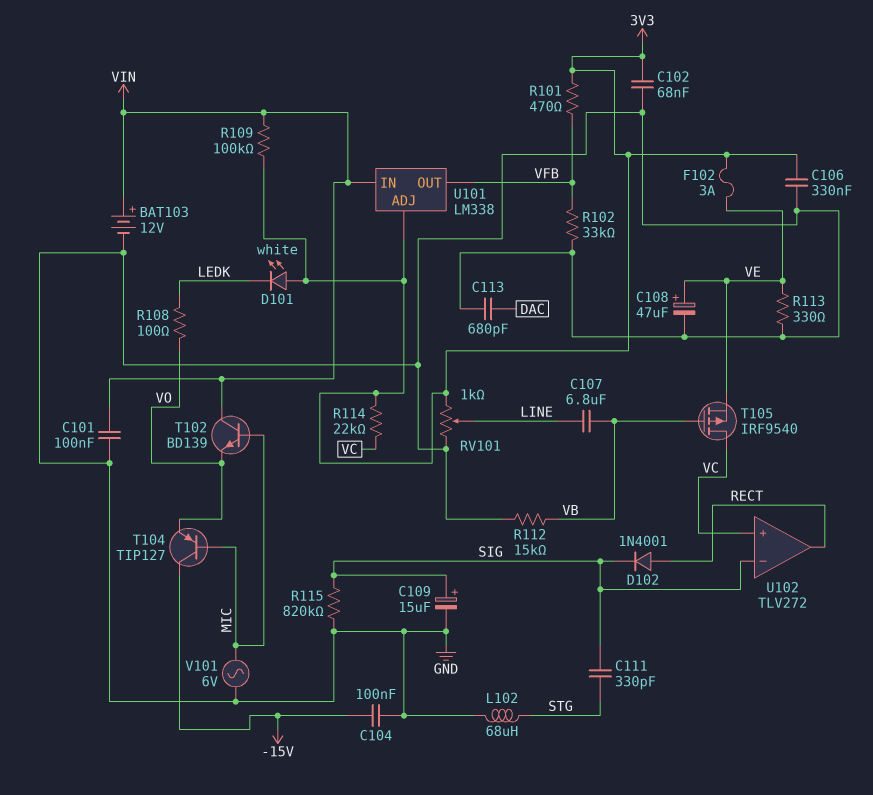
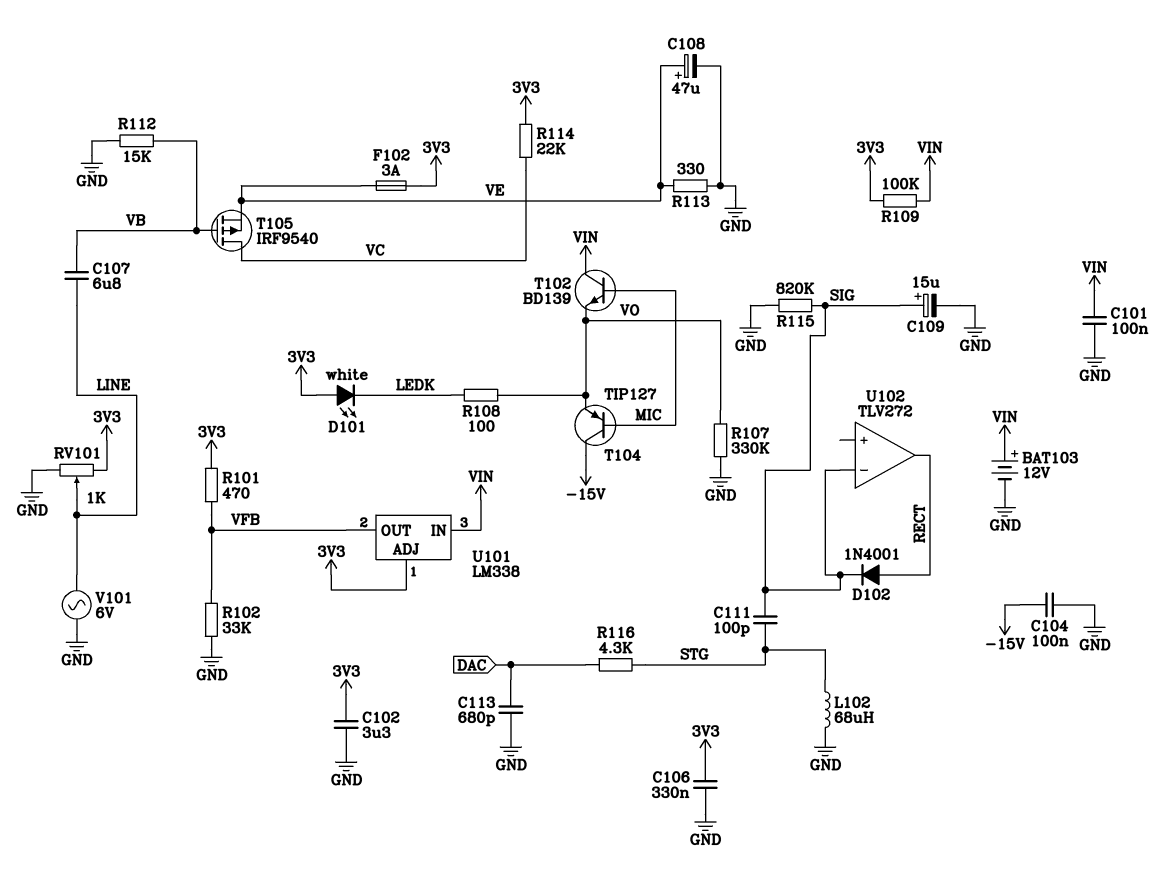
C102: 68nF (3V3, GND) -> 3.3uF (3V3, GND)
C111: 330pF (SIG, STG) -> 100pF (SIG, STG)
R107: none -> 330k (GND, VO)
R116: none -> 4.3k (DAC, STG)
U102 pin in+: VC -> none
V101: AC 6V (GND, MIC) -> AC 6V (GND, LINE)

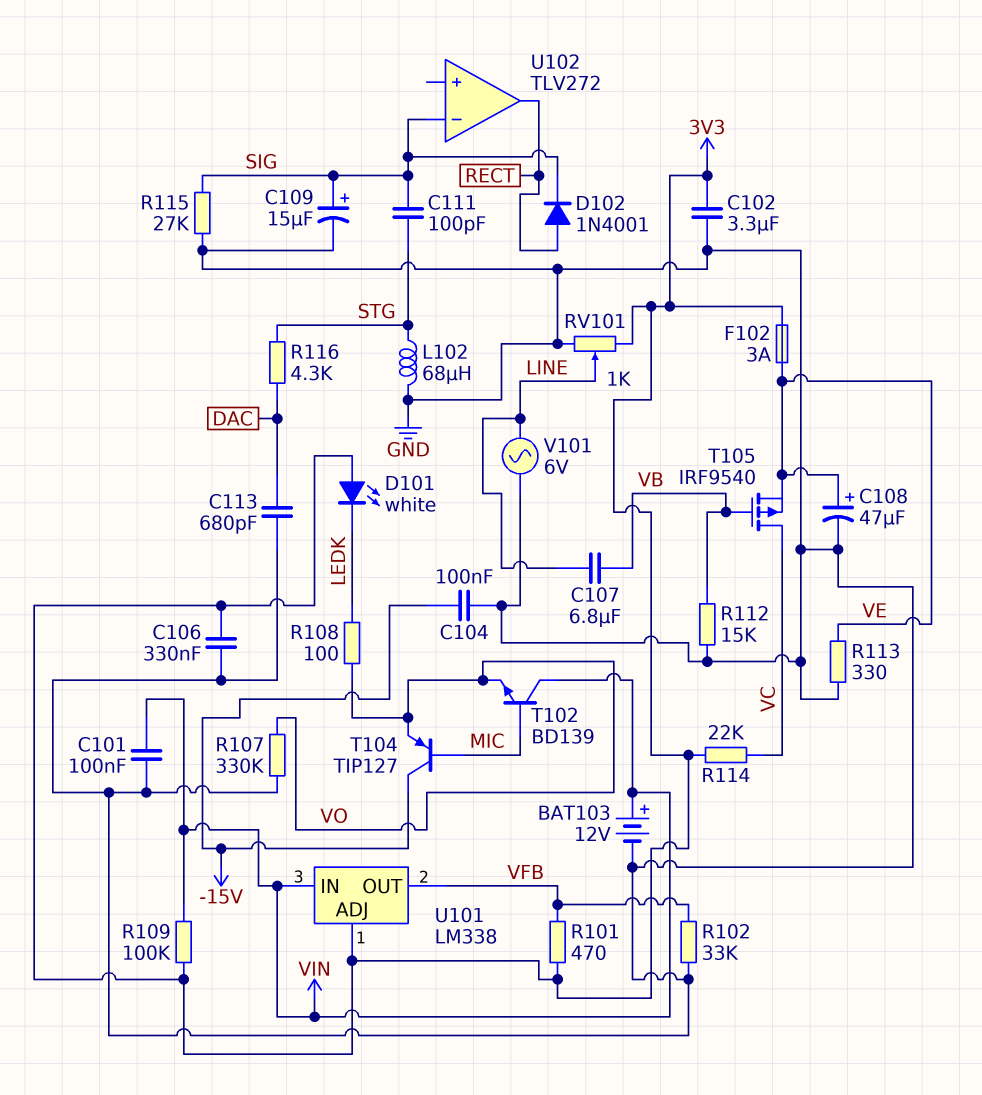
R115: 820k (GND, SIG) -> 27k (GND, SIG)

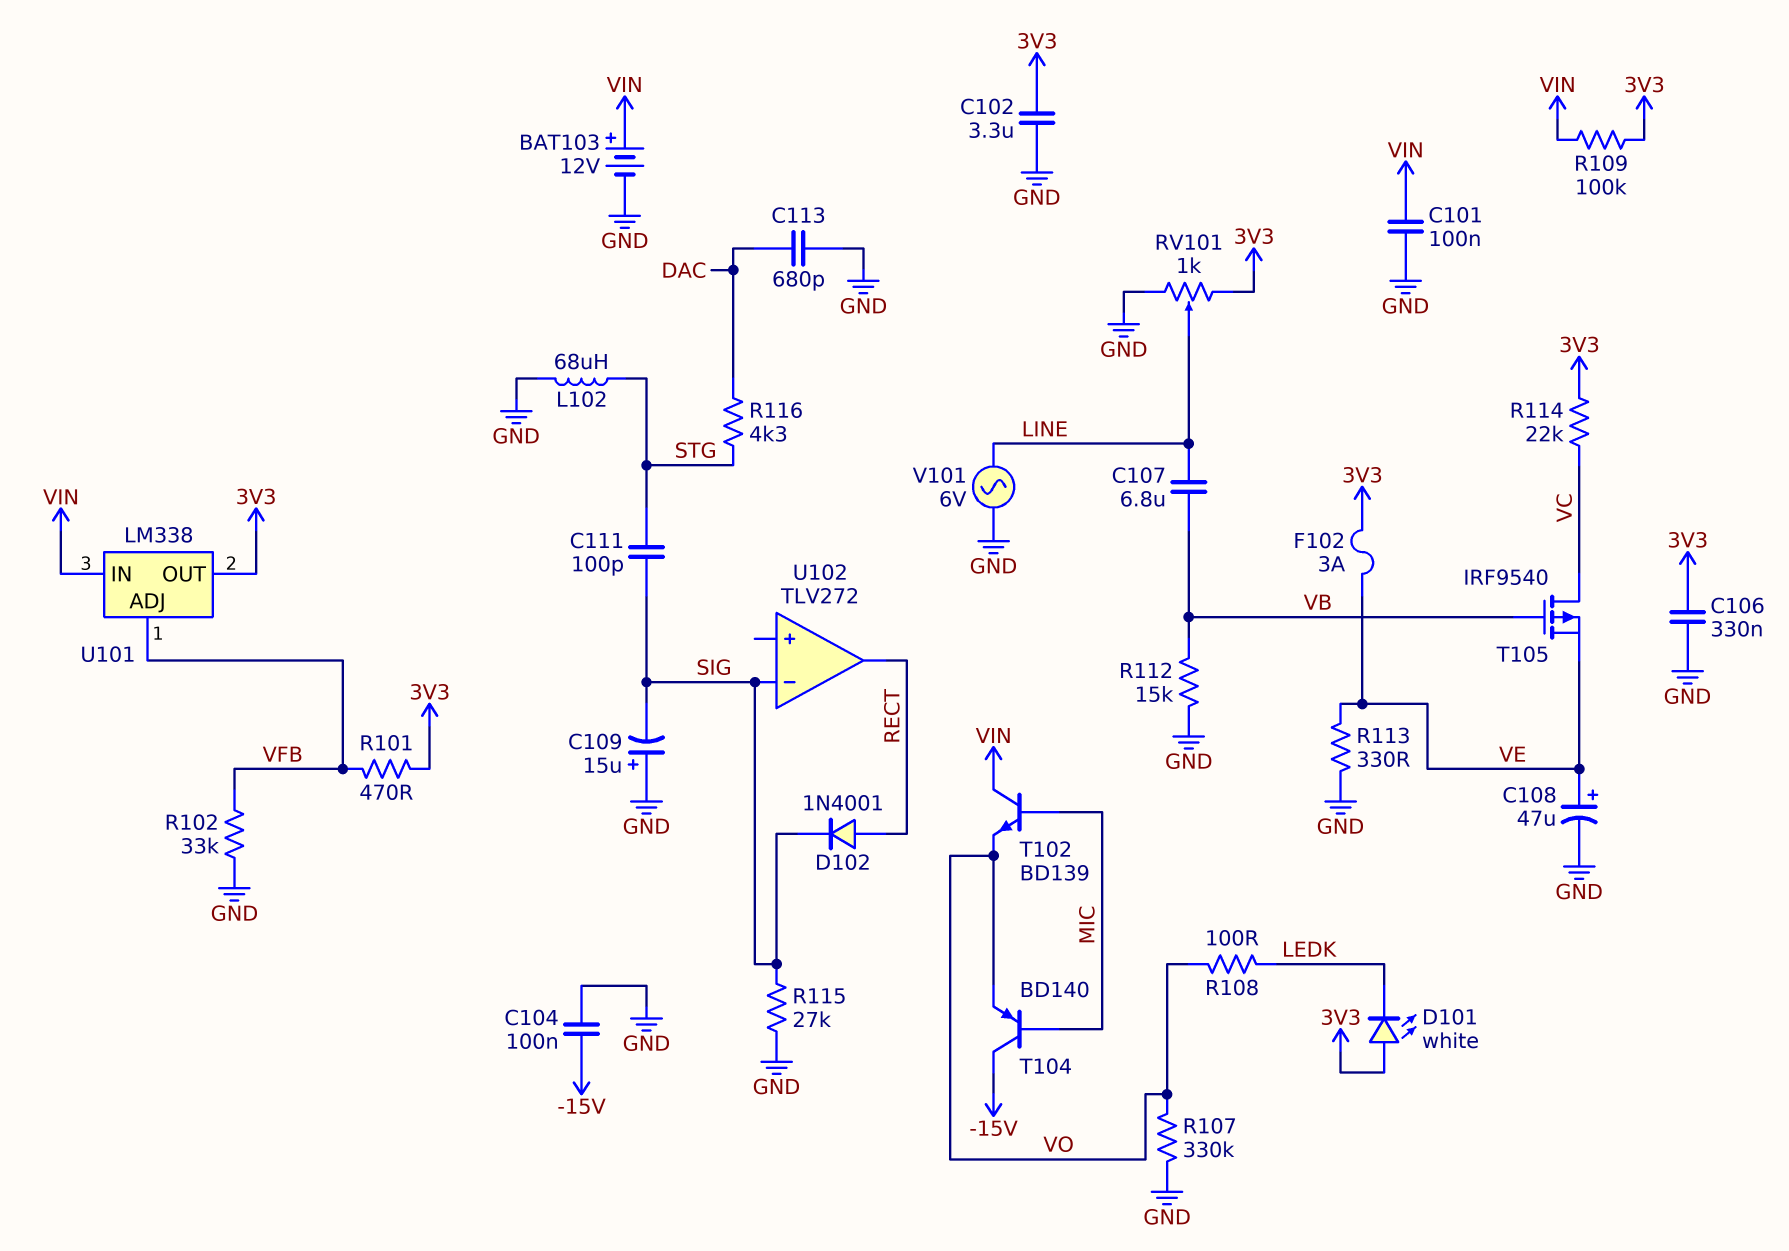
C109: 15uF (plus SIG, minus GND) -> 15uF (plus GND, minus SIG)
T104: PNP TIP127 (B MIC, C -15V, E VO) -> PNP BD140 (B MIC, C -15V, E VO)
U101 pin ADJ: 3V3 -> VFB
U101 pin OUT: VFB -> 3V3

